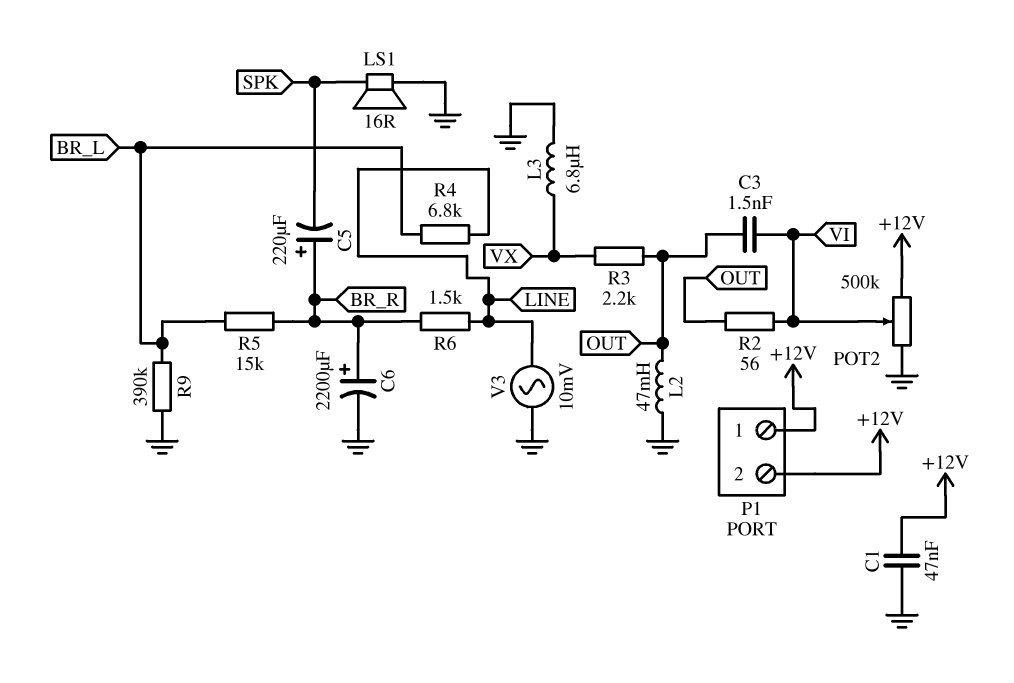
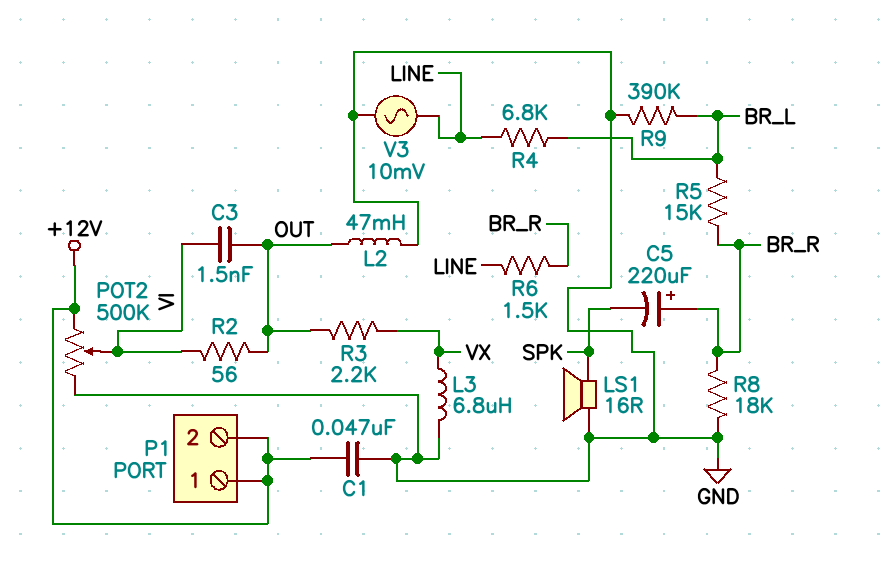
C6: 2200uF (plus BR_R, minus GND) -> none
R8: none -> 18k (BR_R, GND)

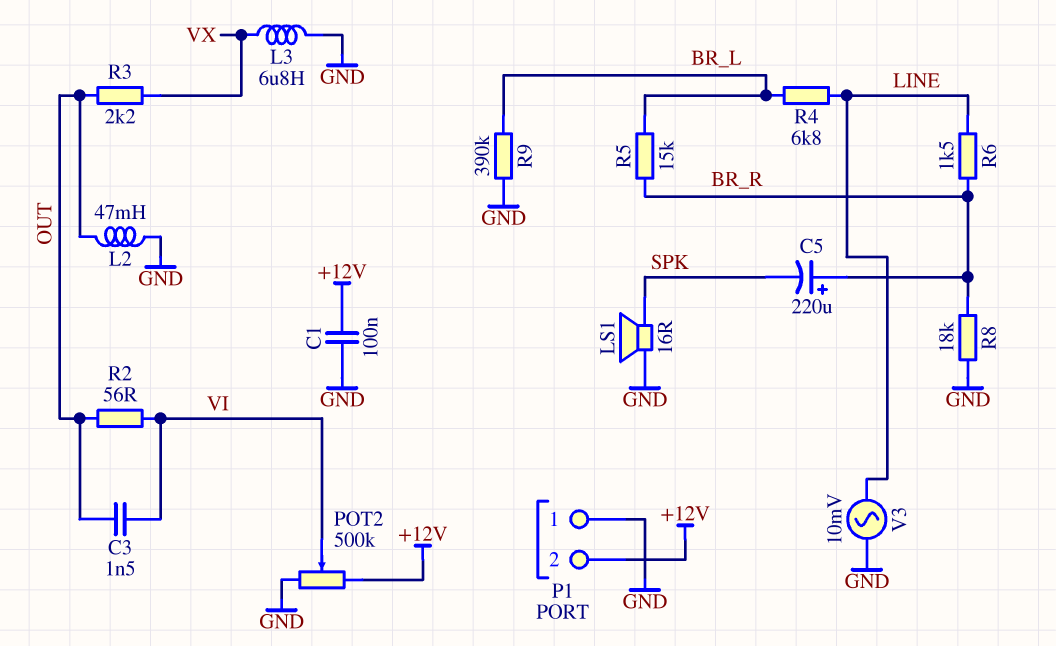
C1: 47nF (+12V, GND) -> 100nF (+12V, GND)
P1 pin 1: +12V -> GND

